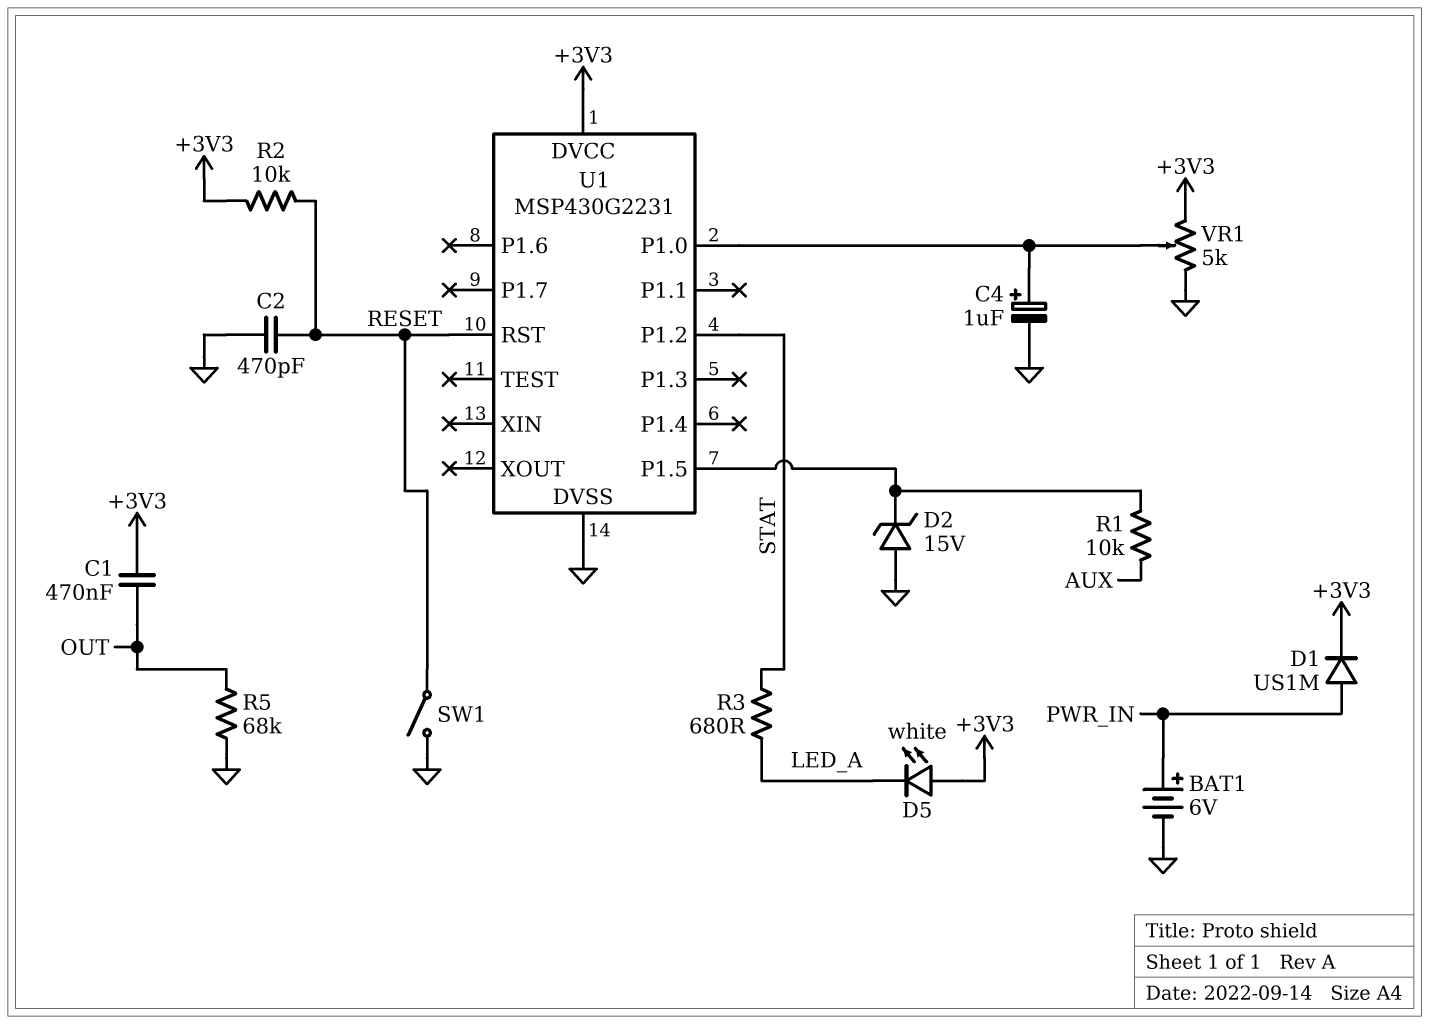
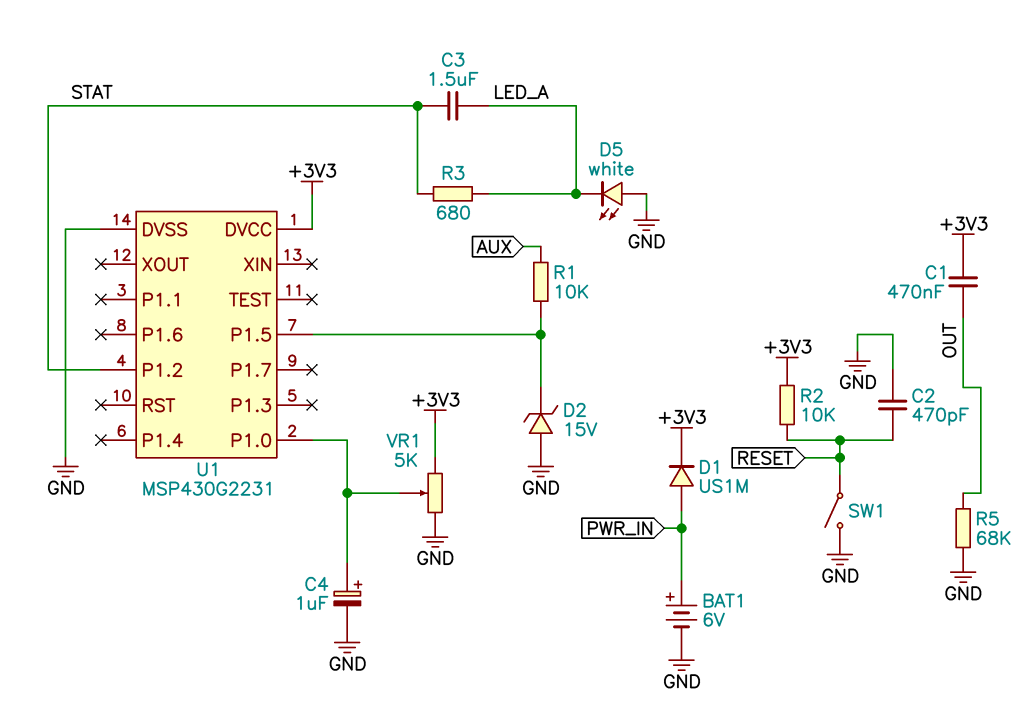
C3: none -> 1.5uF (LED_A, STAT)
D5: LED white (A +3V3, K LED_A) -> LED white (A GND, K LED_A)
U1 pin RST: RESET -> none

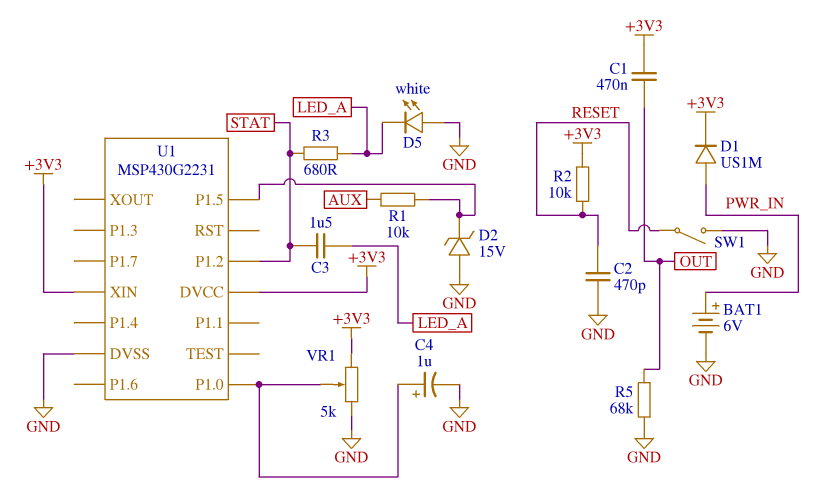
U1 pin XIN: none -> +3V3

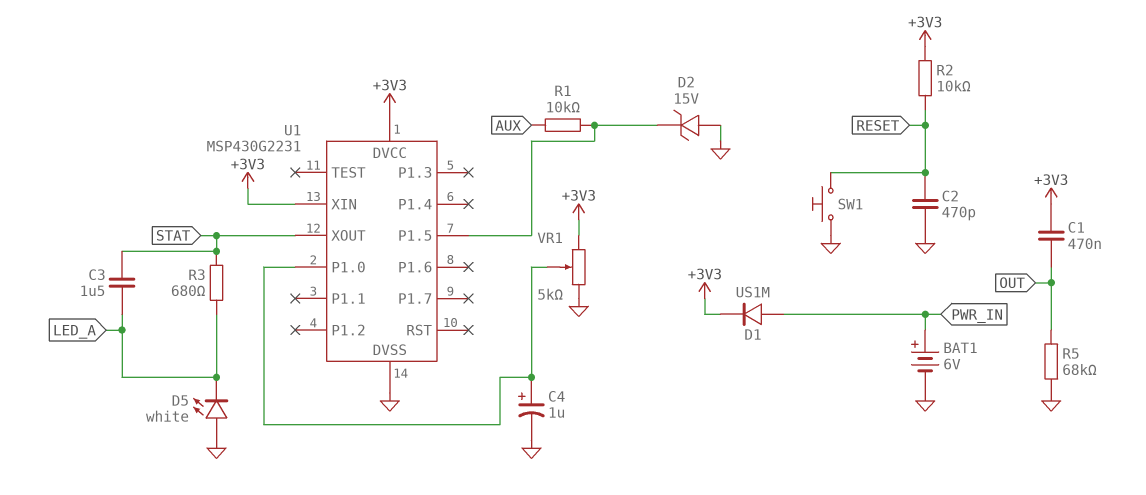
SW1: switch (GND, RESET) -> button (GND, RESET)
U1 pin P1.2: STAT -> none
U1 pin XOUT: none -> STAT

